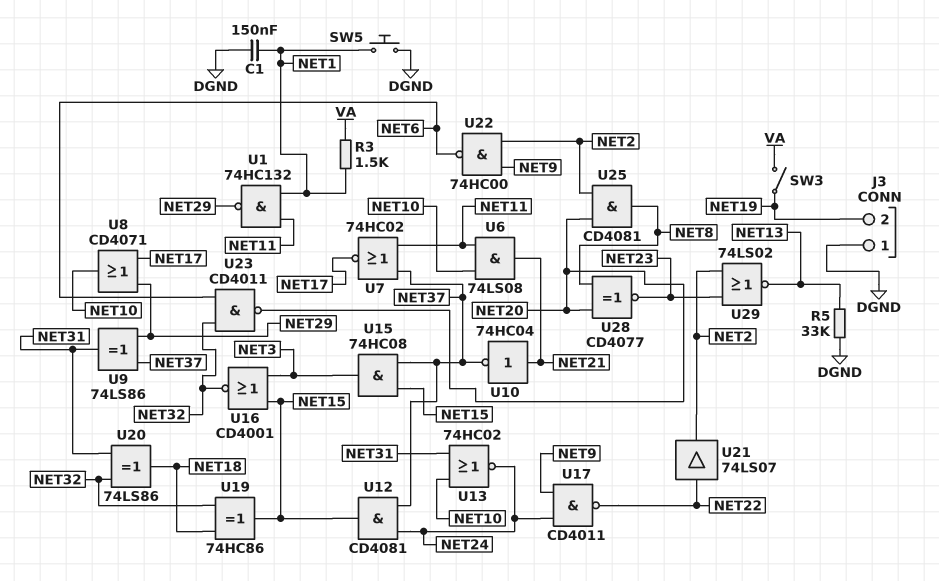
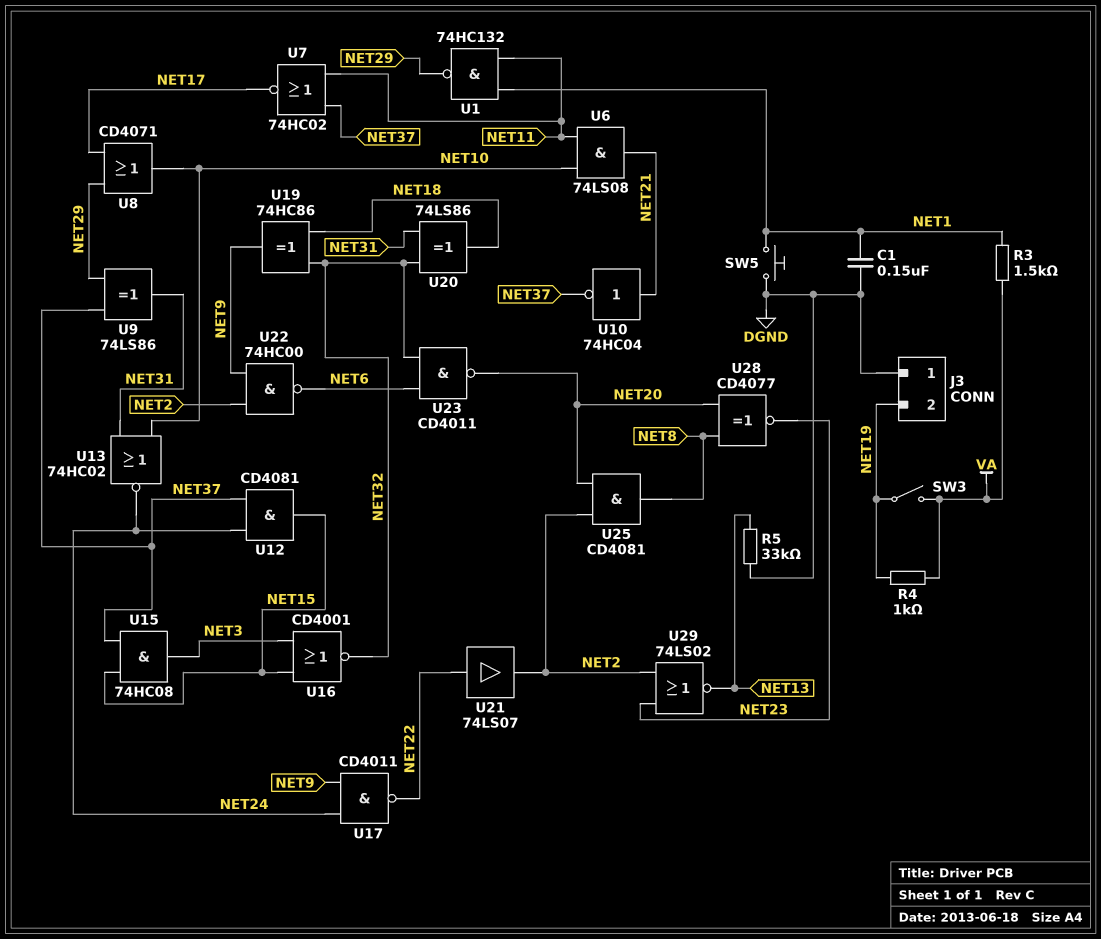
R4: none -> 1k (NET19, VA)
U19: XOR 74HC86 (in NET18, in NET32, out NET15) -> XOR 74HC86 (in NET18, in NET32, out NET9)

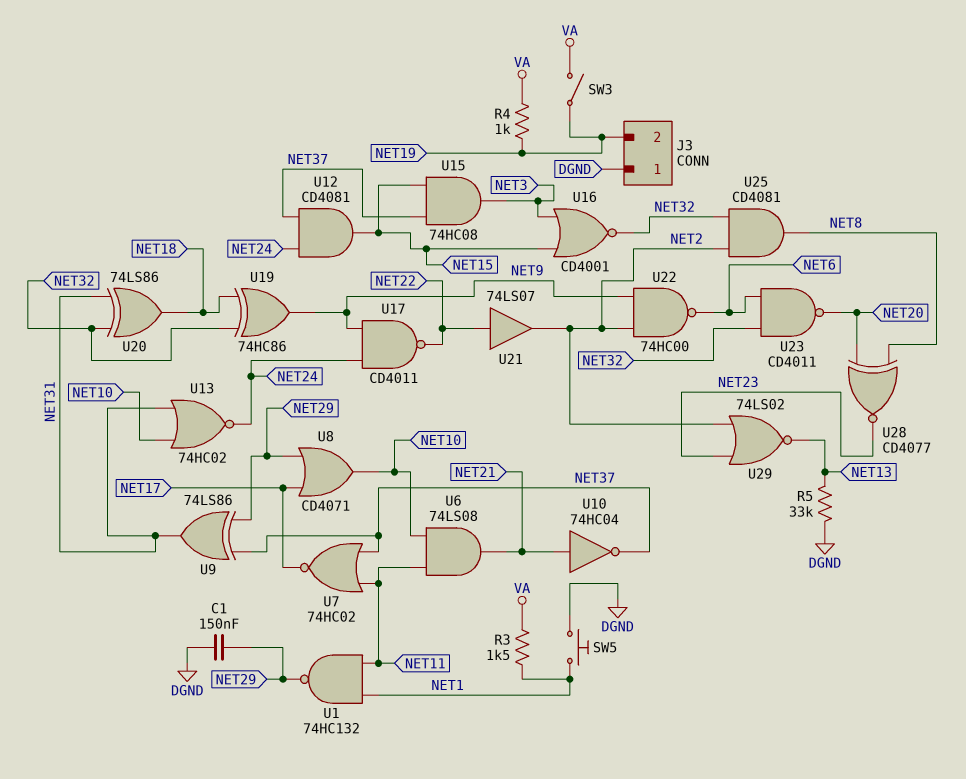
C1: 150nF (DGND, NET1) -> 150nF (DGND, NET29)
U25: AND CD4081 (in NET2, in NET20, out NET8) -> AND CD4081 (in NET2, in NET32, out NET8)

